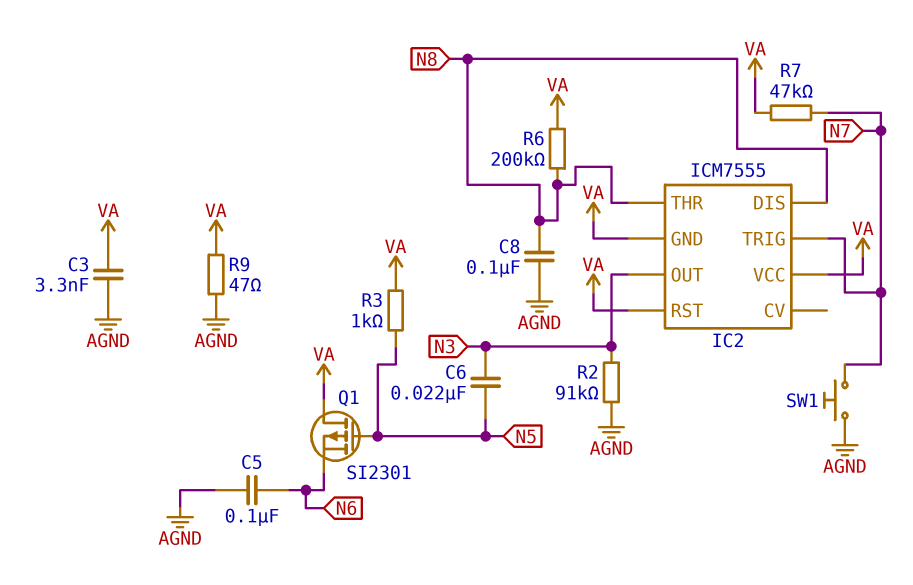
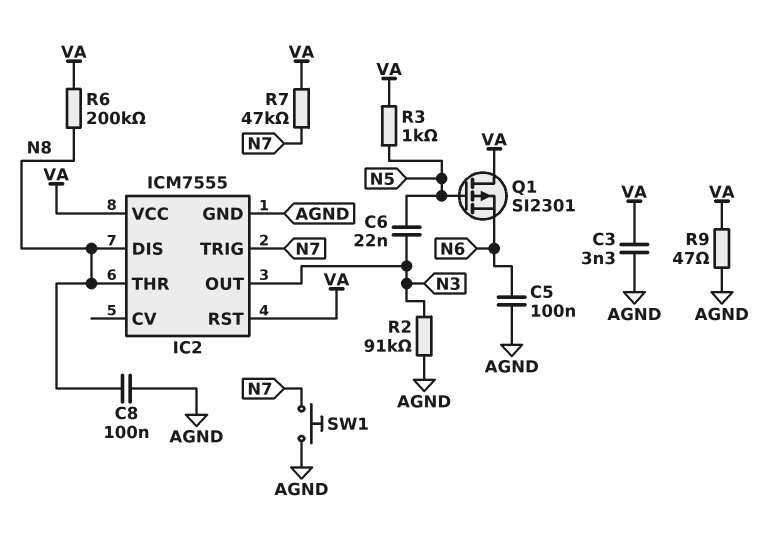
IC2 pin GND: VA -> AGND

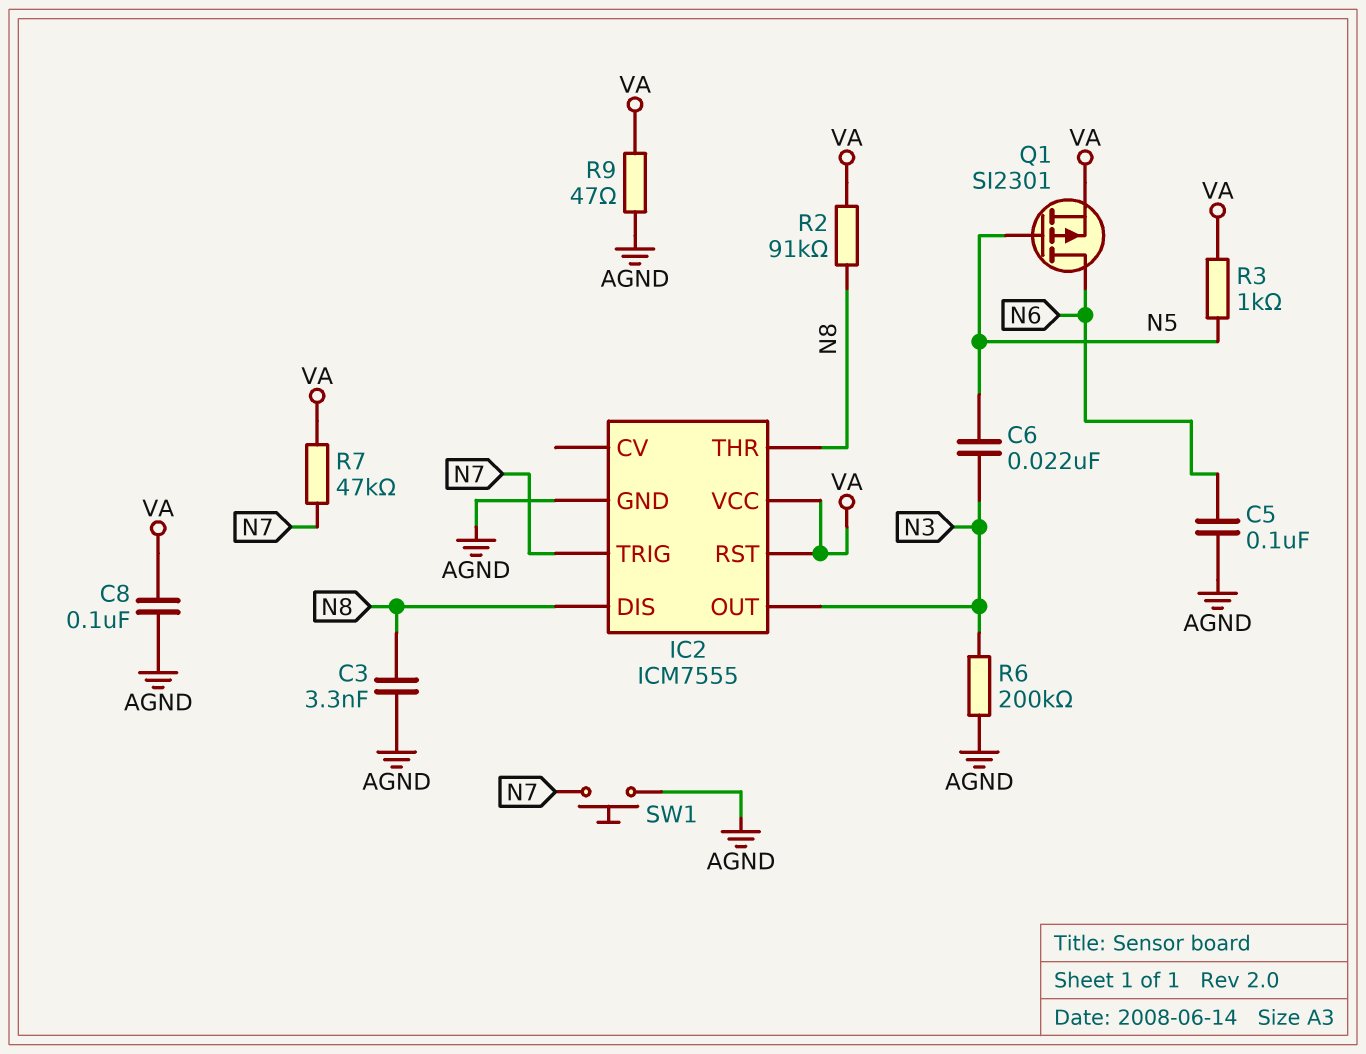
C3: 3.3nF (AGND, VA) -> 3.3nF (AGND, N8)
C8: 100nF (AGND, N8) -> 100nF (AGND, VA)
Q1: PMOS SI2301 (G N5, D VA, S N6) -> PMOS SI2301 (G N5, D N6, S VA)
R2: 91k (AGND, N3) -> 91k (N8, VA)
R6: 200k (N8, VA) -> 200k (AGND, N3)

